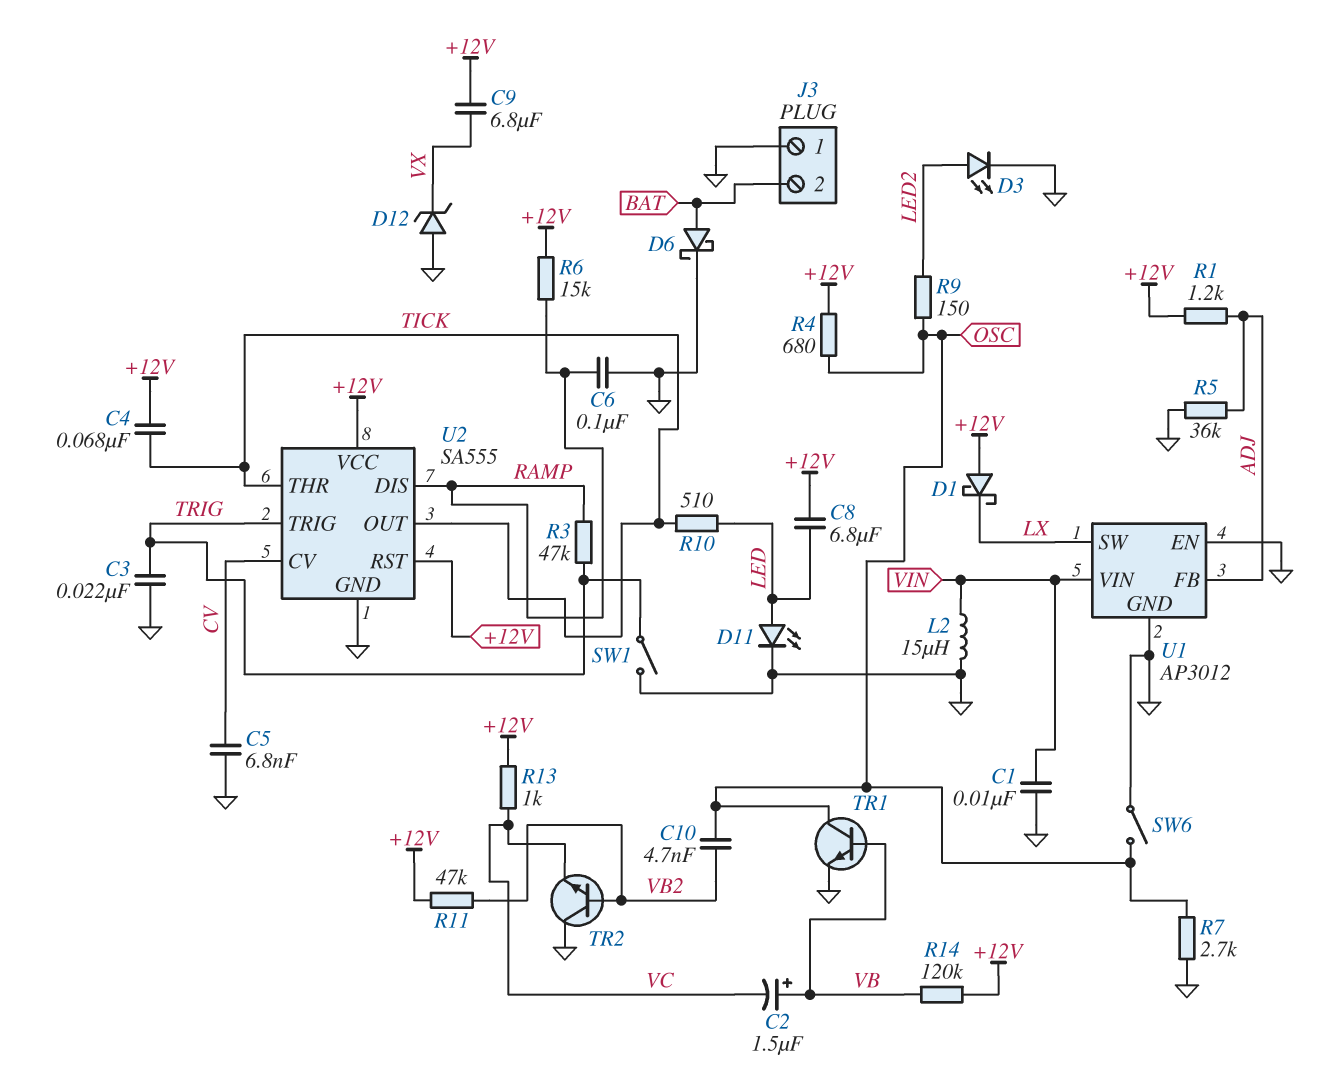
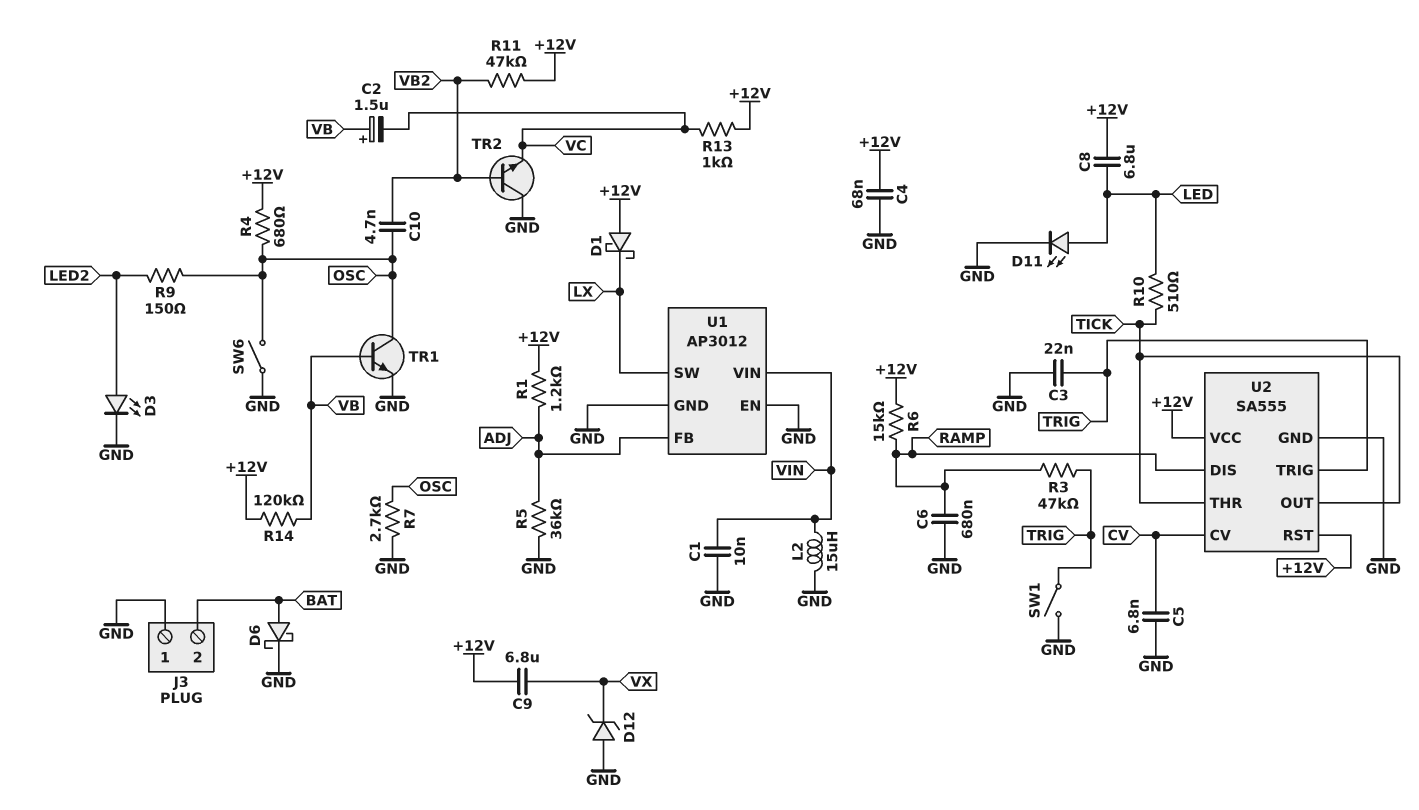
C4: 68nF (+12V, TICK) -> 68nF (+12V, GND)
C6: 100nF (GND, RAMP) -> 680nF (GND, RAMP)

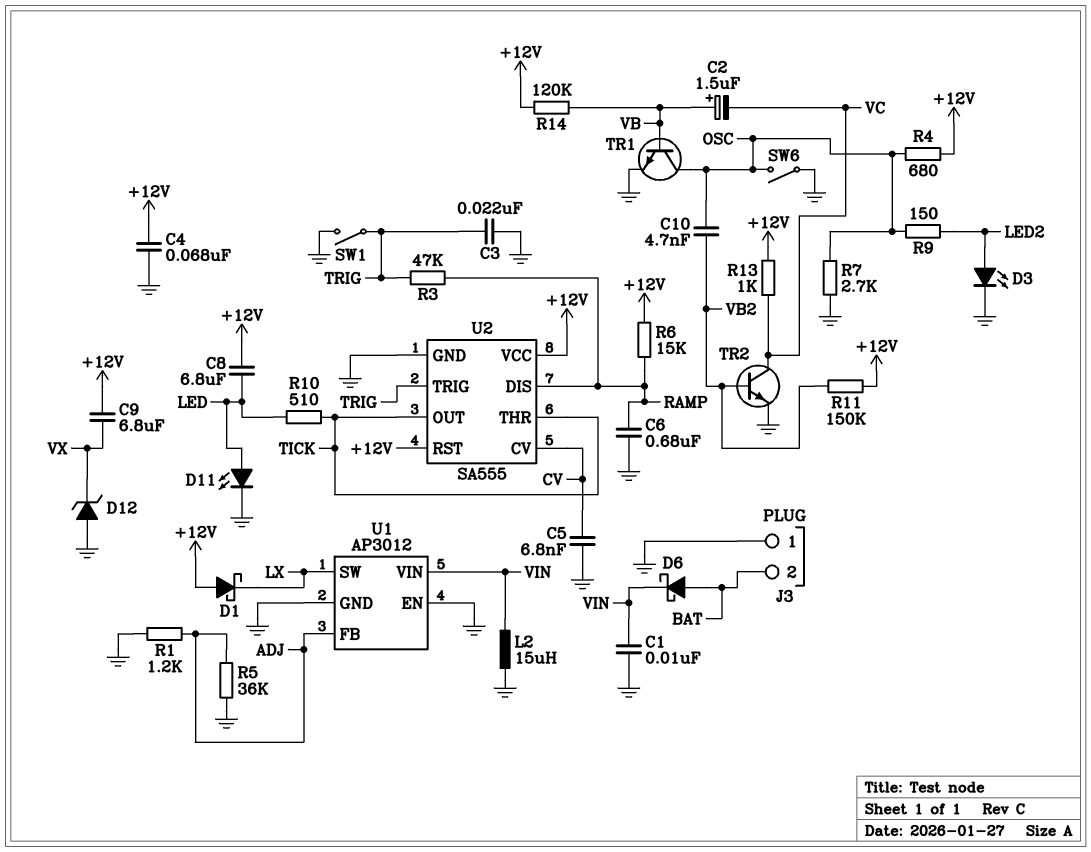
D6: schottky (A BAT, K GND) -> schottky (A BAT, K VIN)
R1: 1.2k (+12V, ADJ) -> 1.2k (ADJ, GND)
R11: 47k (+12V, VB2) -> 150k (+12V, VB2)
TR2: NPN (B VB2, C GND, E VC) -> NPN (B VB2, C VC, E GND)

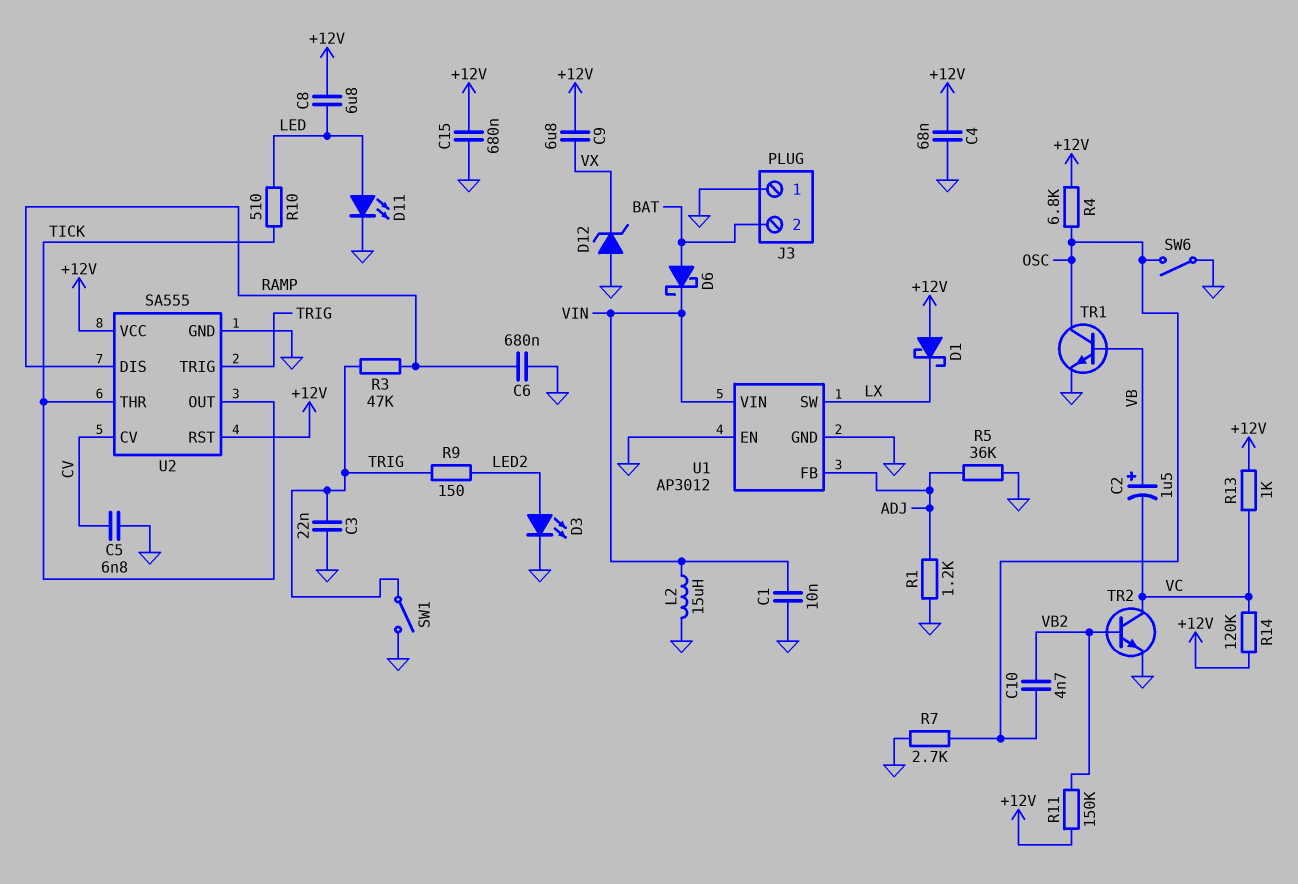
C15: none -> 680nF (+12V, GND)
R4: 680 (+12V, OSC) -> 6.8k (+12V, OSC)
R6: 15k (+12V, RAMP) -> none
R9: 150 (LED2, OSC) -> 150 (LED2, TRIG)
R14: 120k (+12V, VB) -> 120k (+12V, VC)

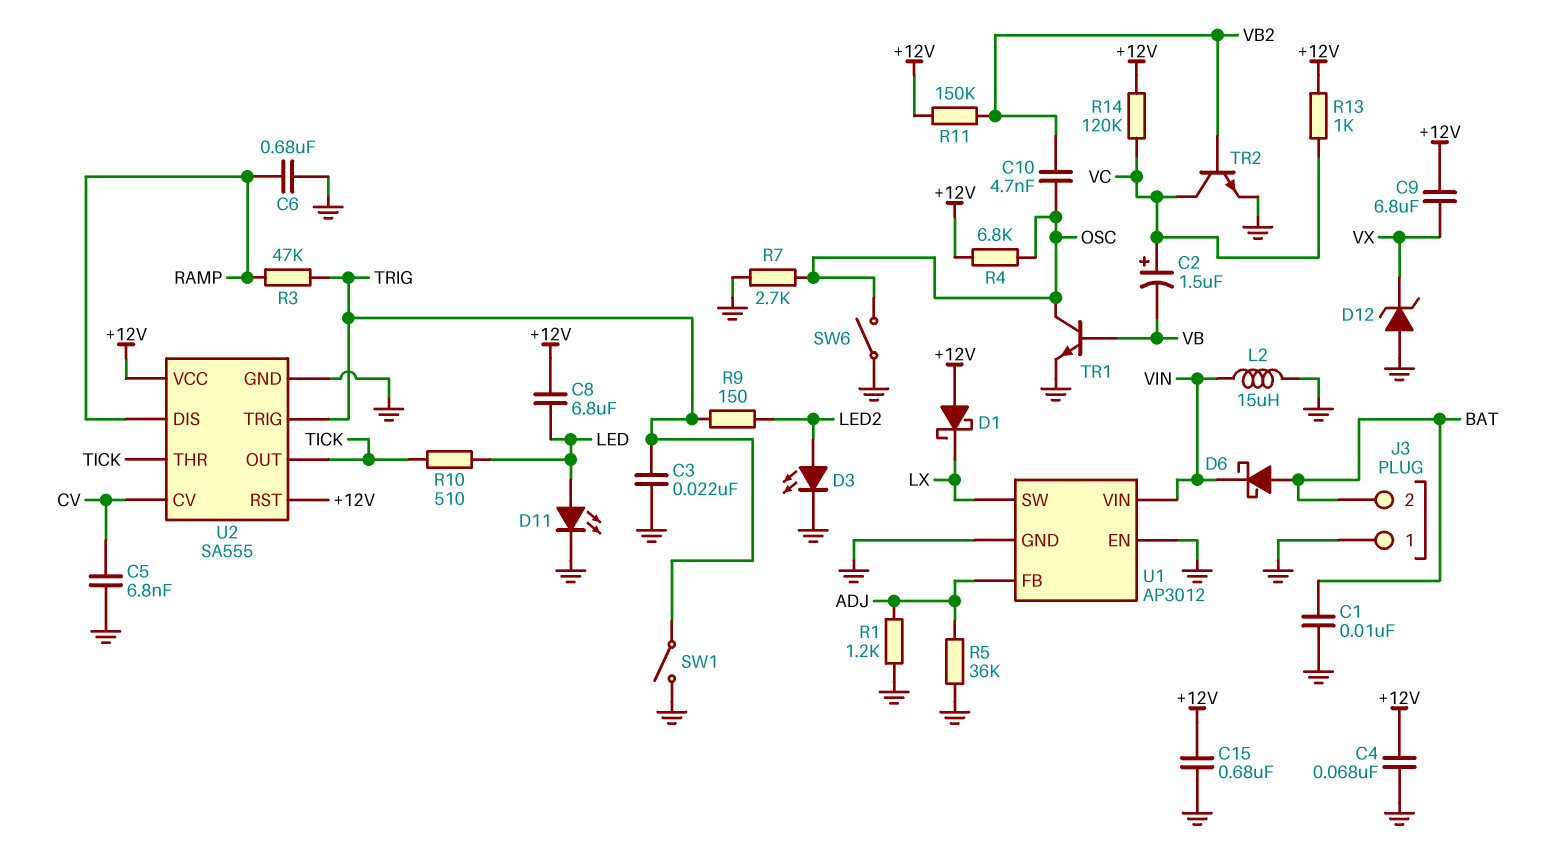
C1: 10nF (GND, VIN) -> 10nF (BAT, GND)
C2: 1.5uF (plus VB, minus VC) -> 1.5uF (plus VC, minus VB)

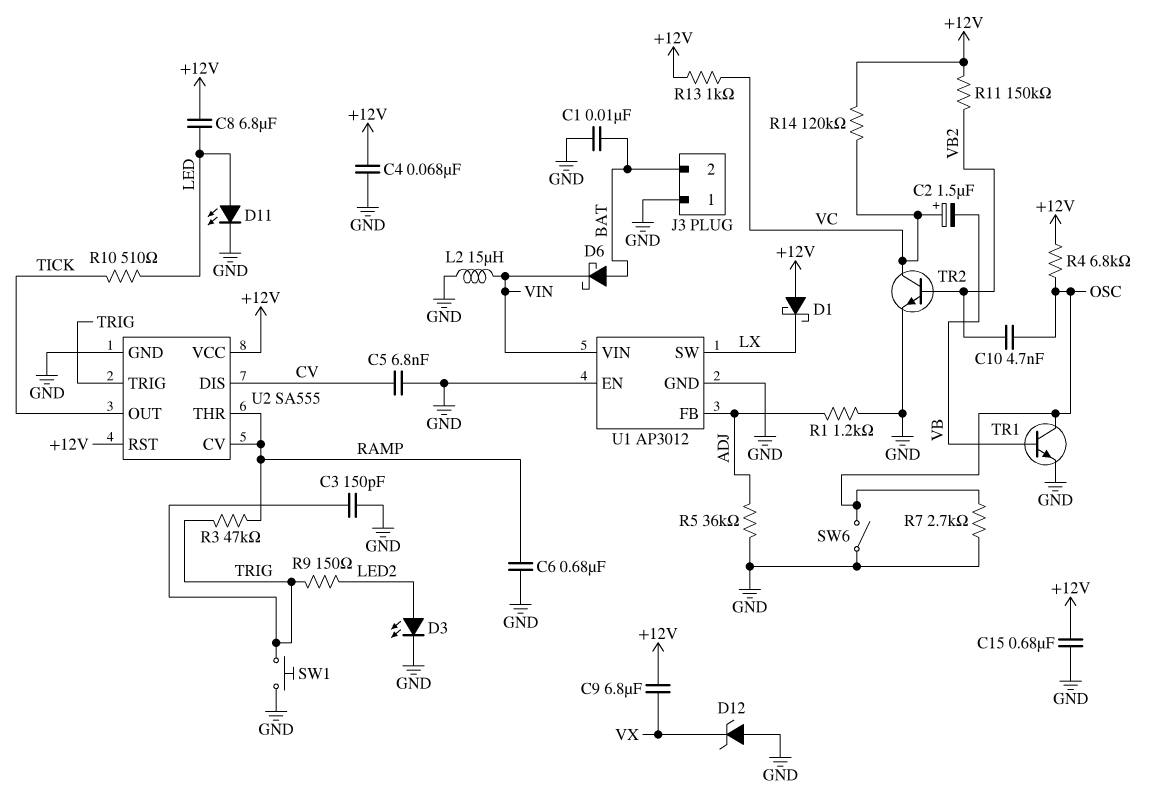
C3: 22nF (GND, TRIG) -> 150pF (GND, TRIG)
SW1: switch (GND, TRIG) -> button (GND, TRIG)
U2 pin CV: CV -> RAMP
U2 pin DIS: RAMP -> CV
U2 pin THR: TICK -> RAMP

